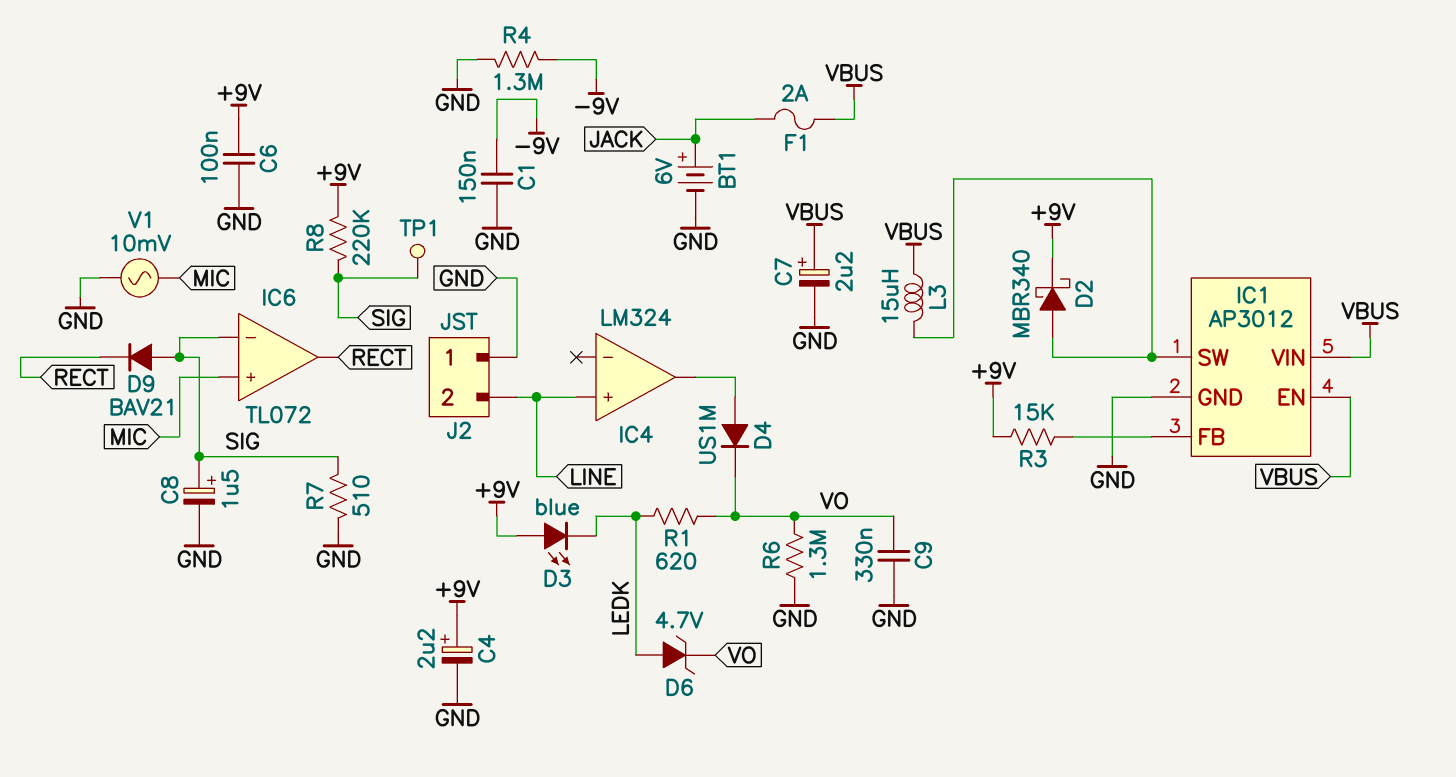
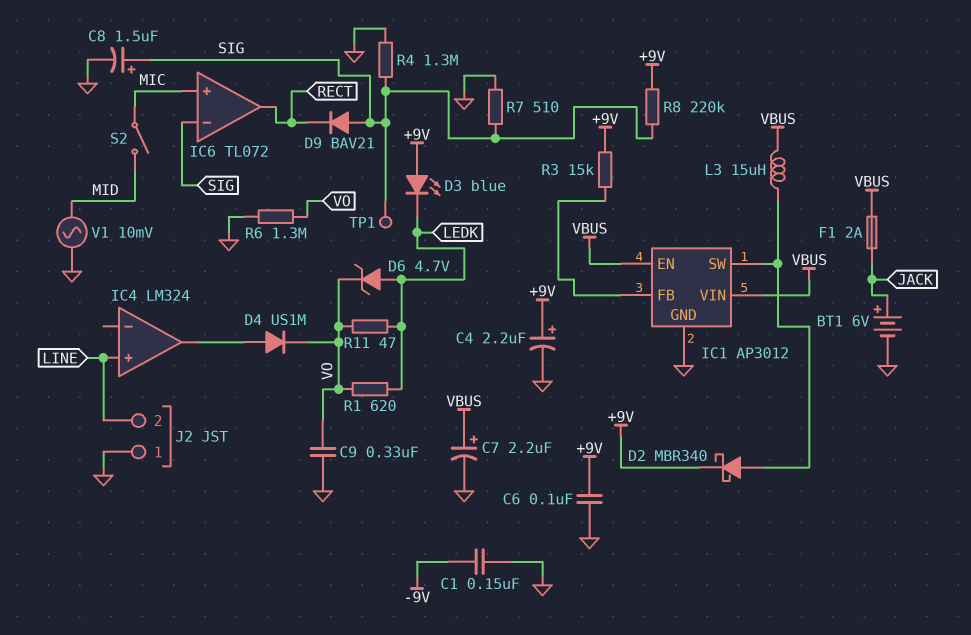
R4: 1.3M (-9V, GND) -> 1.3M (GND, SIG)
R11: none -> 47 (LEDK, VO)
S2: none -> switch (MIC, MID)
V1: AC 10mV (GND, MIC) -> AC 10mV (GND, MID)

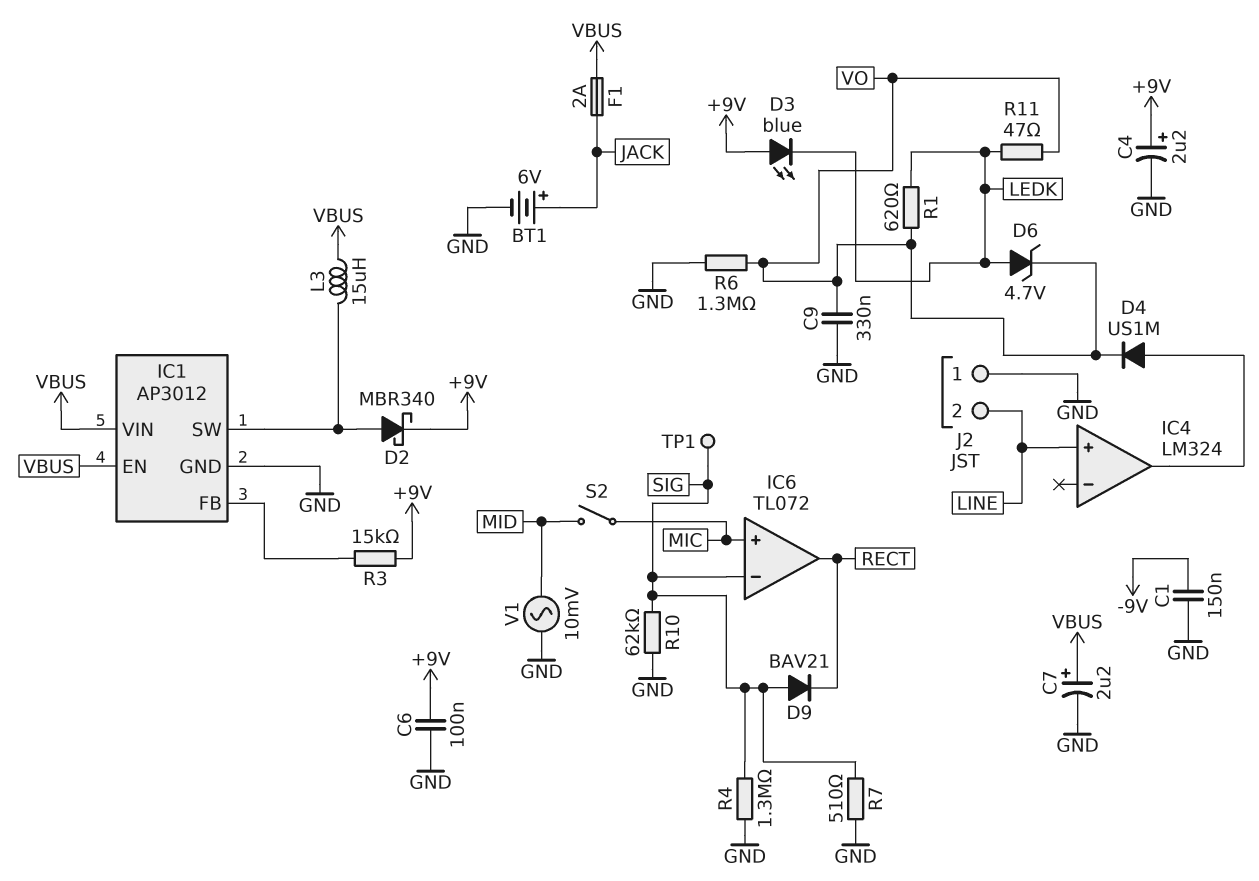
C8: 1.5uF (plus SIG, minus GND) -> none
R8: 220k (+9V, SIG) -> none
R10: none -> 62k (GND, SIG)

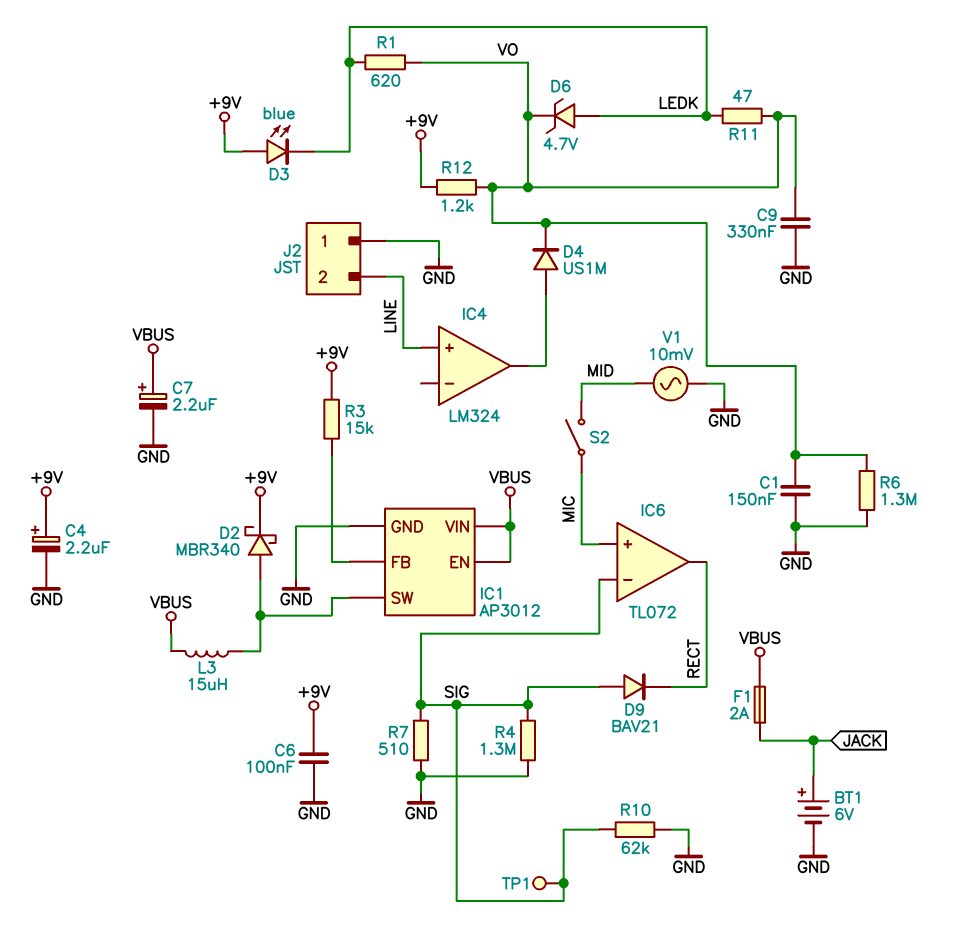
C1: 150nF (-9V, GND) -> 150nF (GND, VO)
R12: none -> 1.2k (+9V, VO)

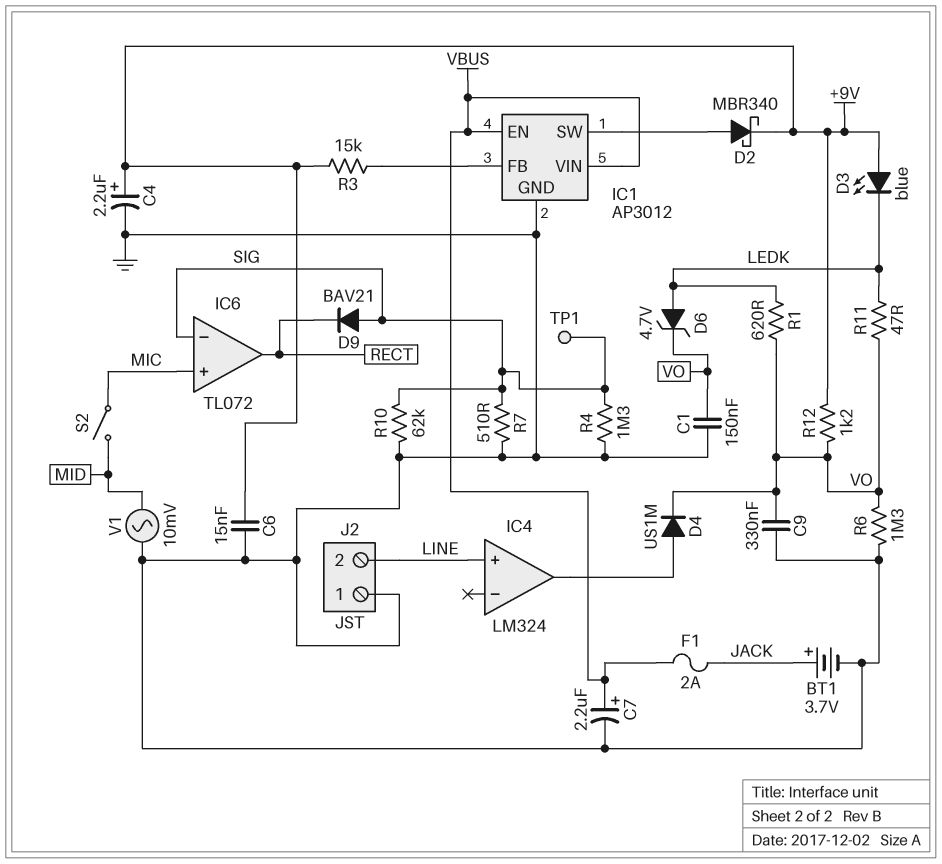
BT1: 6V (plus JACK, minus GND) -> 3.7V (plus JACK, minus GND)
C6: 100nF (+9V, GND) -> 15nF (+9V, GND)
L3: 15uH (IC1/SW, VBUS) -> none

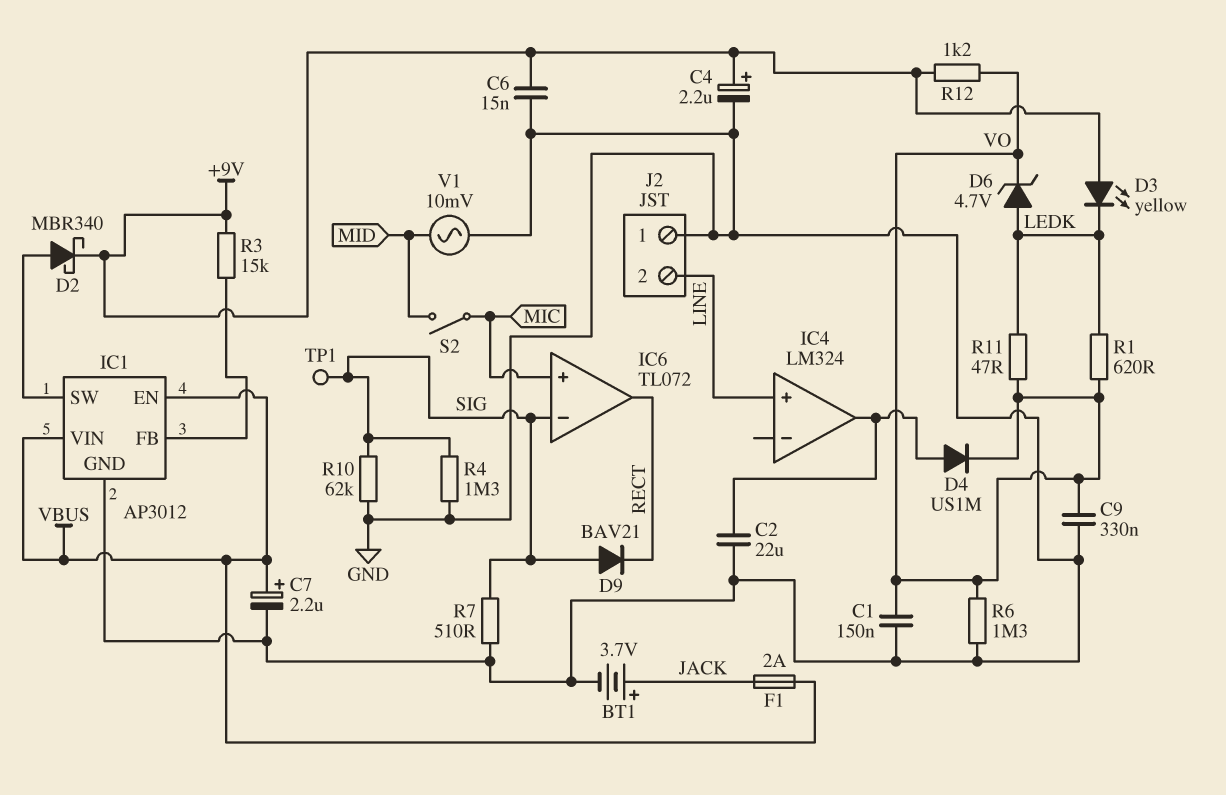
C2: none -> 22uF (GND, IC4/out)
D3: LED blue (A +9V, K LEDK) -> LED yellow (A +9V, K LEDK)

